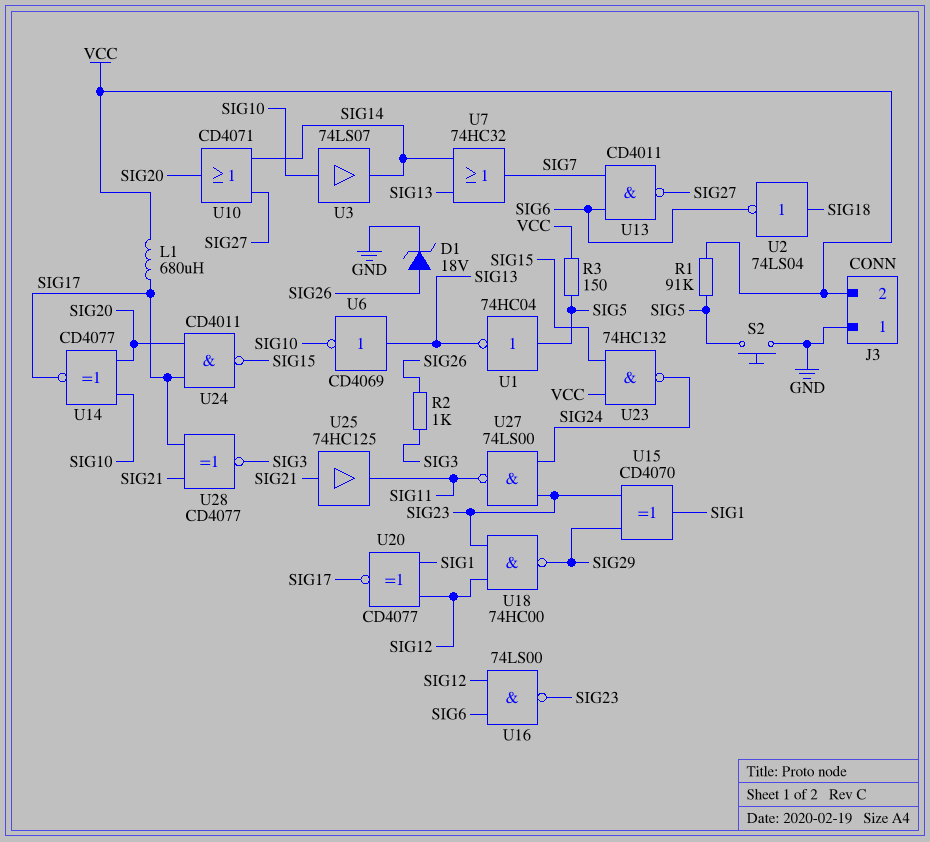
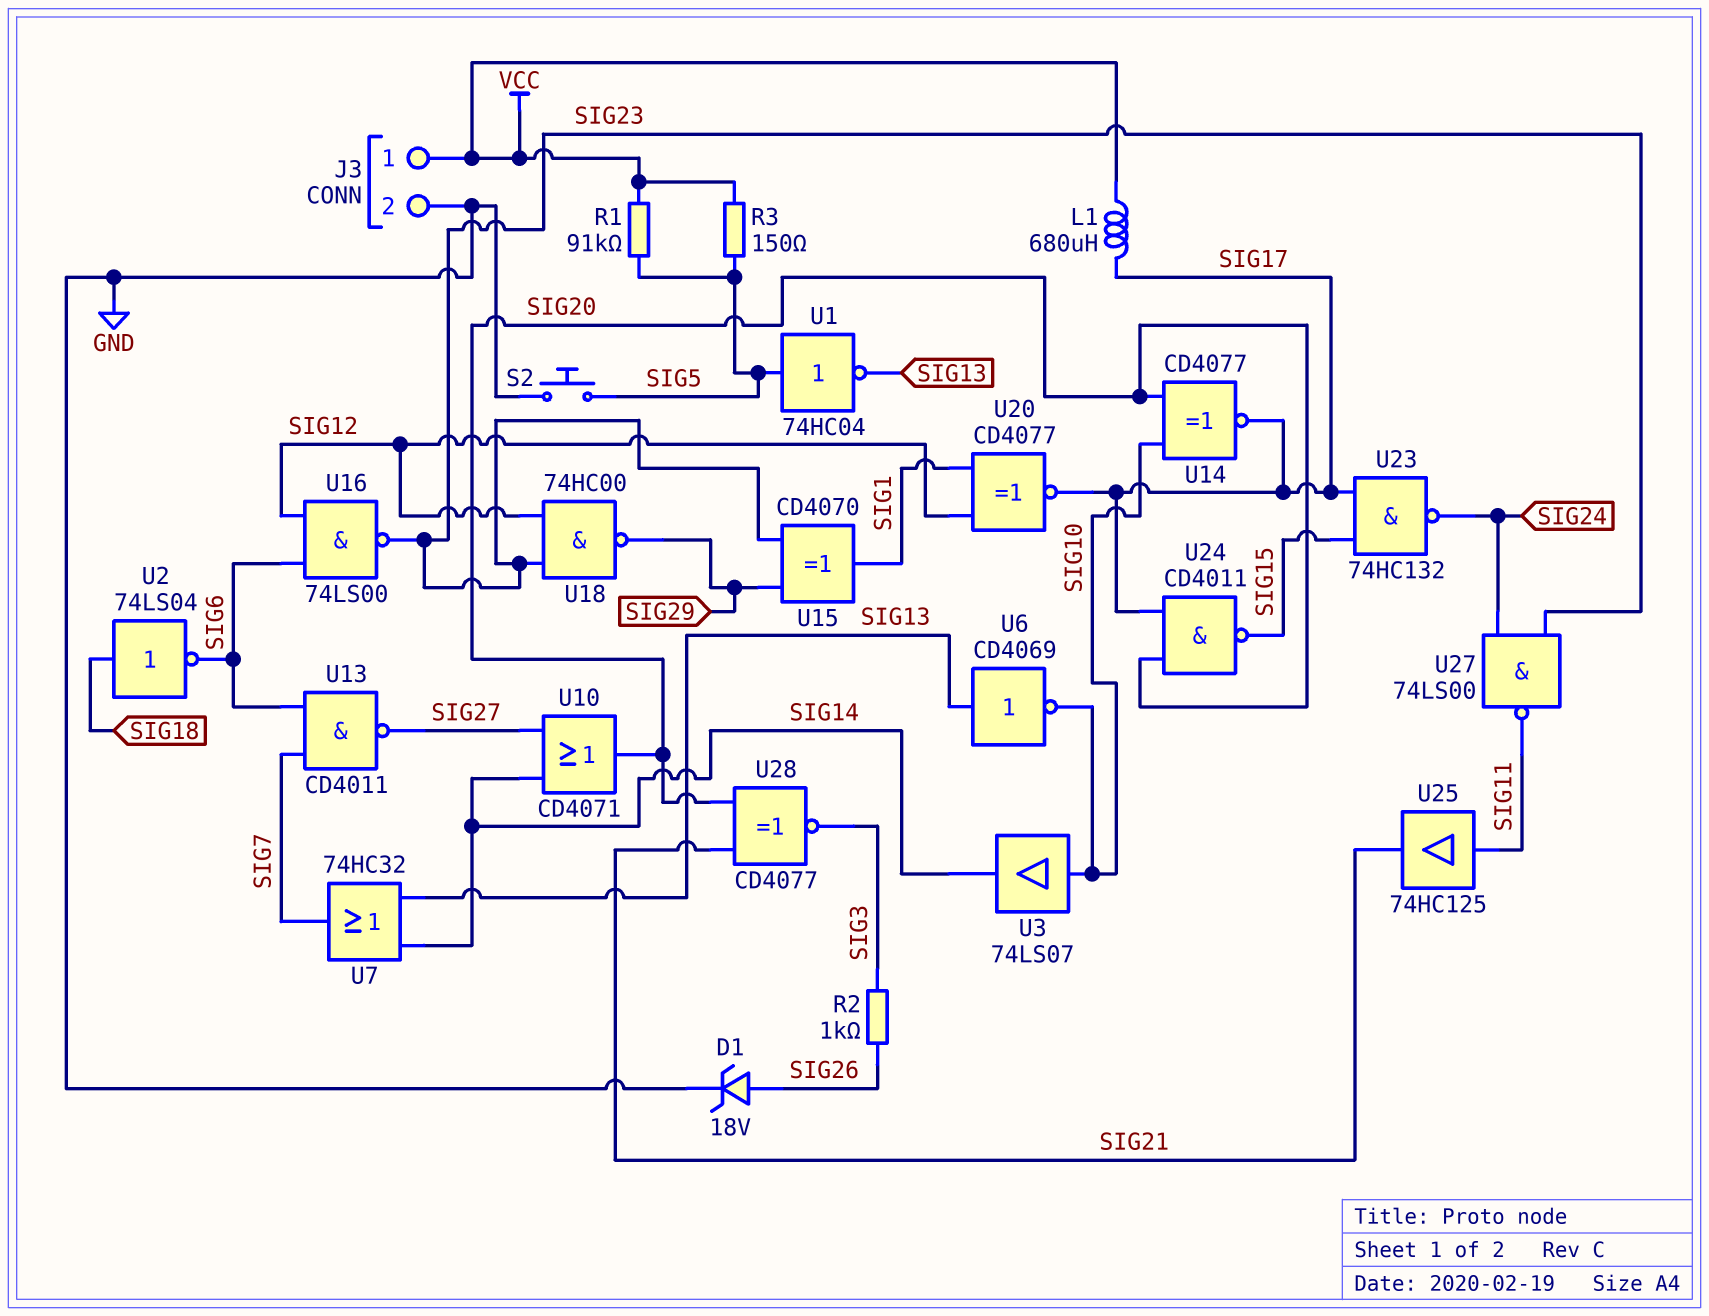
J3 pin 1: GND -> VCC
J3 pin 2: VCC -> GND
U23: NAND 74HC132 (in SIG15, in VCC, out SIG24) -> NAND 74HC132 (in SIG15, in SIG17, out SIG24)
U25: buffer 74HC125 (in SIG21, out SIG11) -> buffer 74HC125 (in SIG11, out SIG21)
U28: XNOR CD4077 (in SIG17, in SIG21, out SIG3) -> XNOR CD4077 (in SIG20, in SIG21, out SIG3)

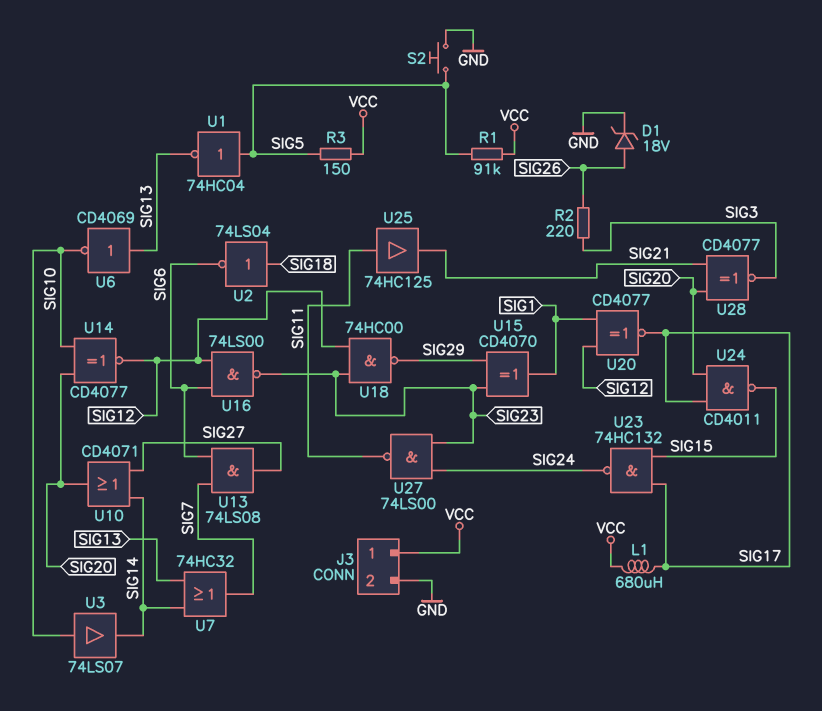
R2: 1k (SIG3, SIG26) -> 220 (SIG3, SIG26)
U13: NAND CD4011 (in SIG6, in SIG7, out SIG27) -> AND 74LS08 (in SIG6, in SIG7, out SIG27)
U14: XNOR CD4077 (in SIG10, in SIG20, out SIG17) -> XNOR CD4077 (in SIG10, in SIG20, out SIG12)

